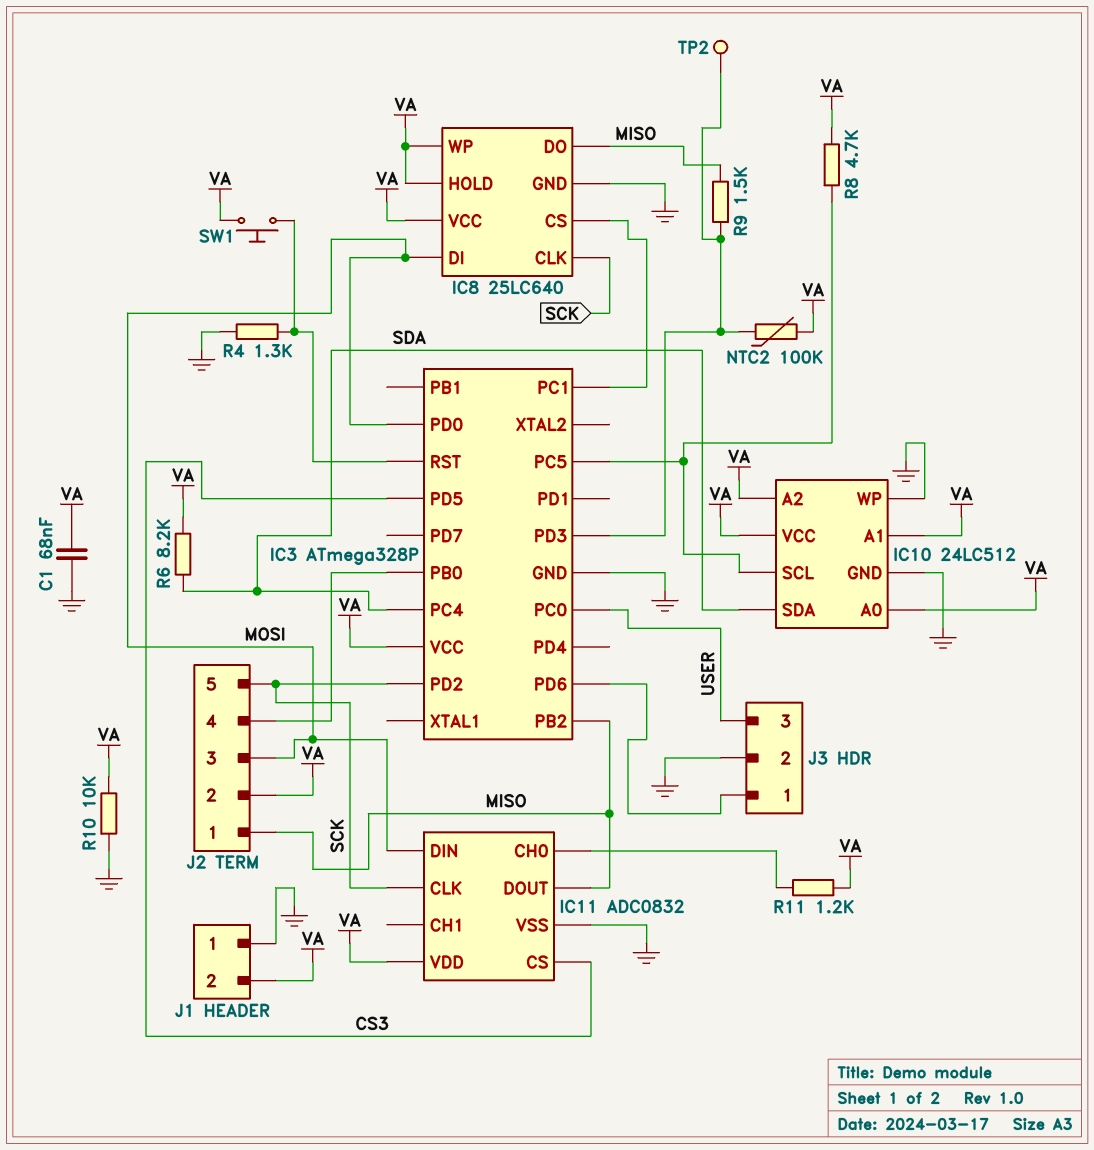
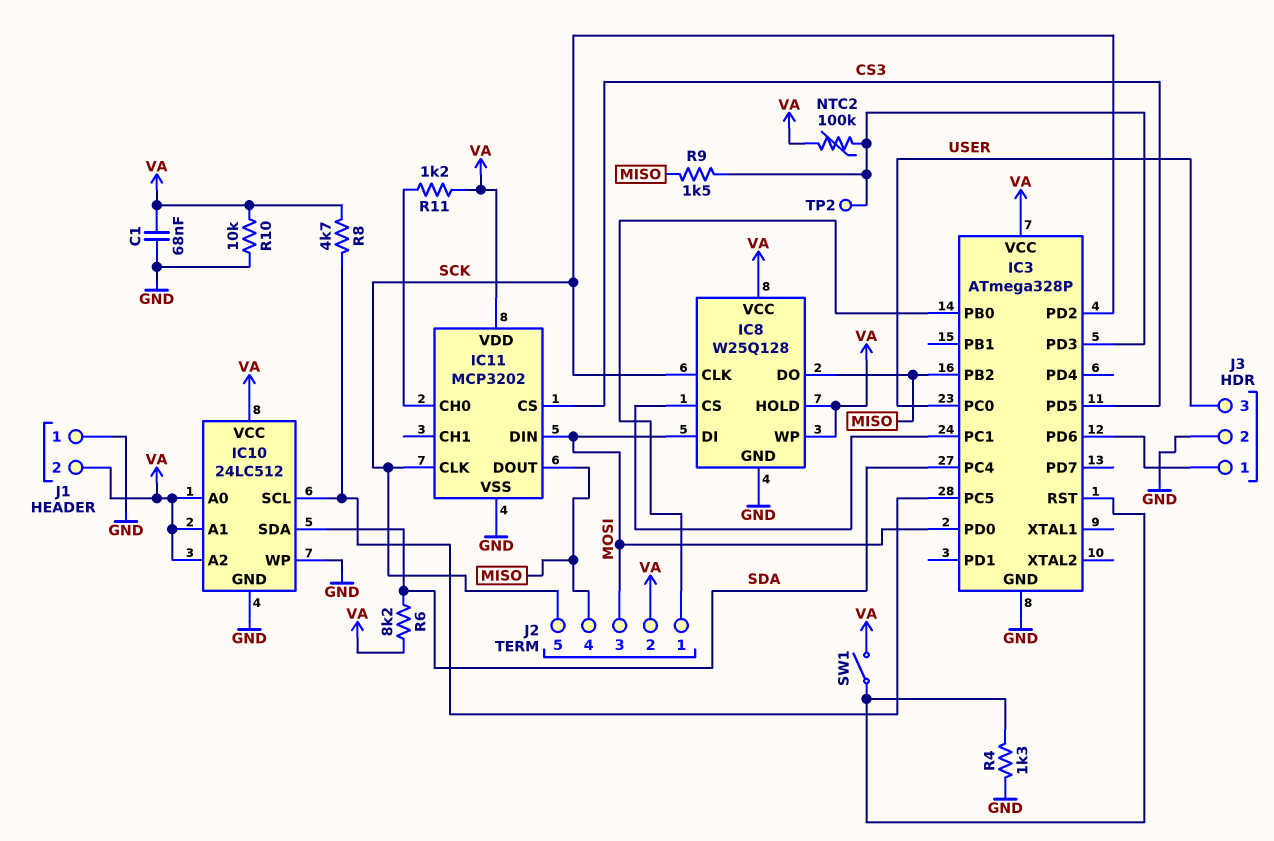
IC8: 25LC640 -> W25Q128
IC11: ADC0832 -> MCP3202
J2 pin 1: MISO -> IC3/PB0
J2 pin 4: IC3/PB0 -> MISO
SW1: button (IC3/RST, VA) -> switch (IC3/RST, VA)

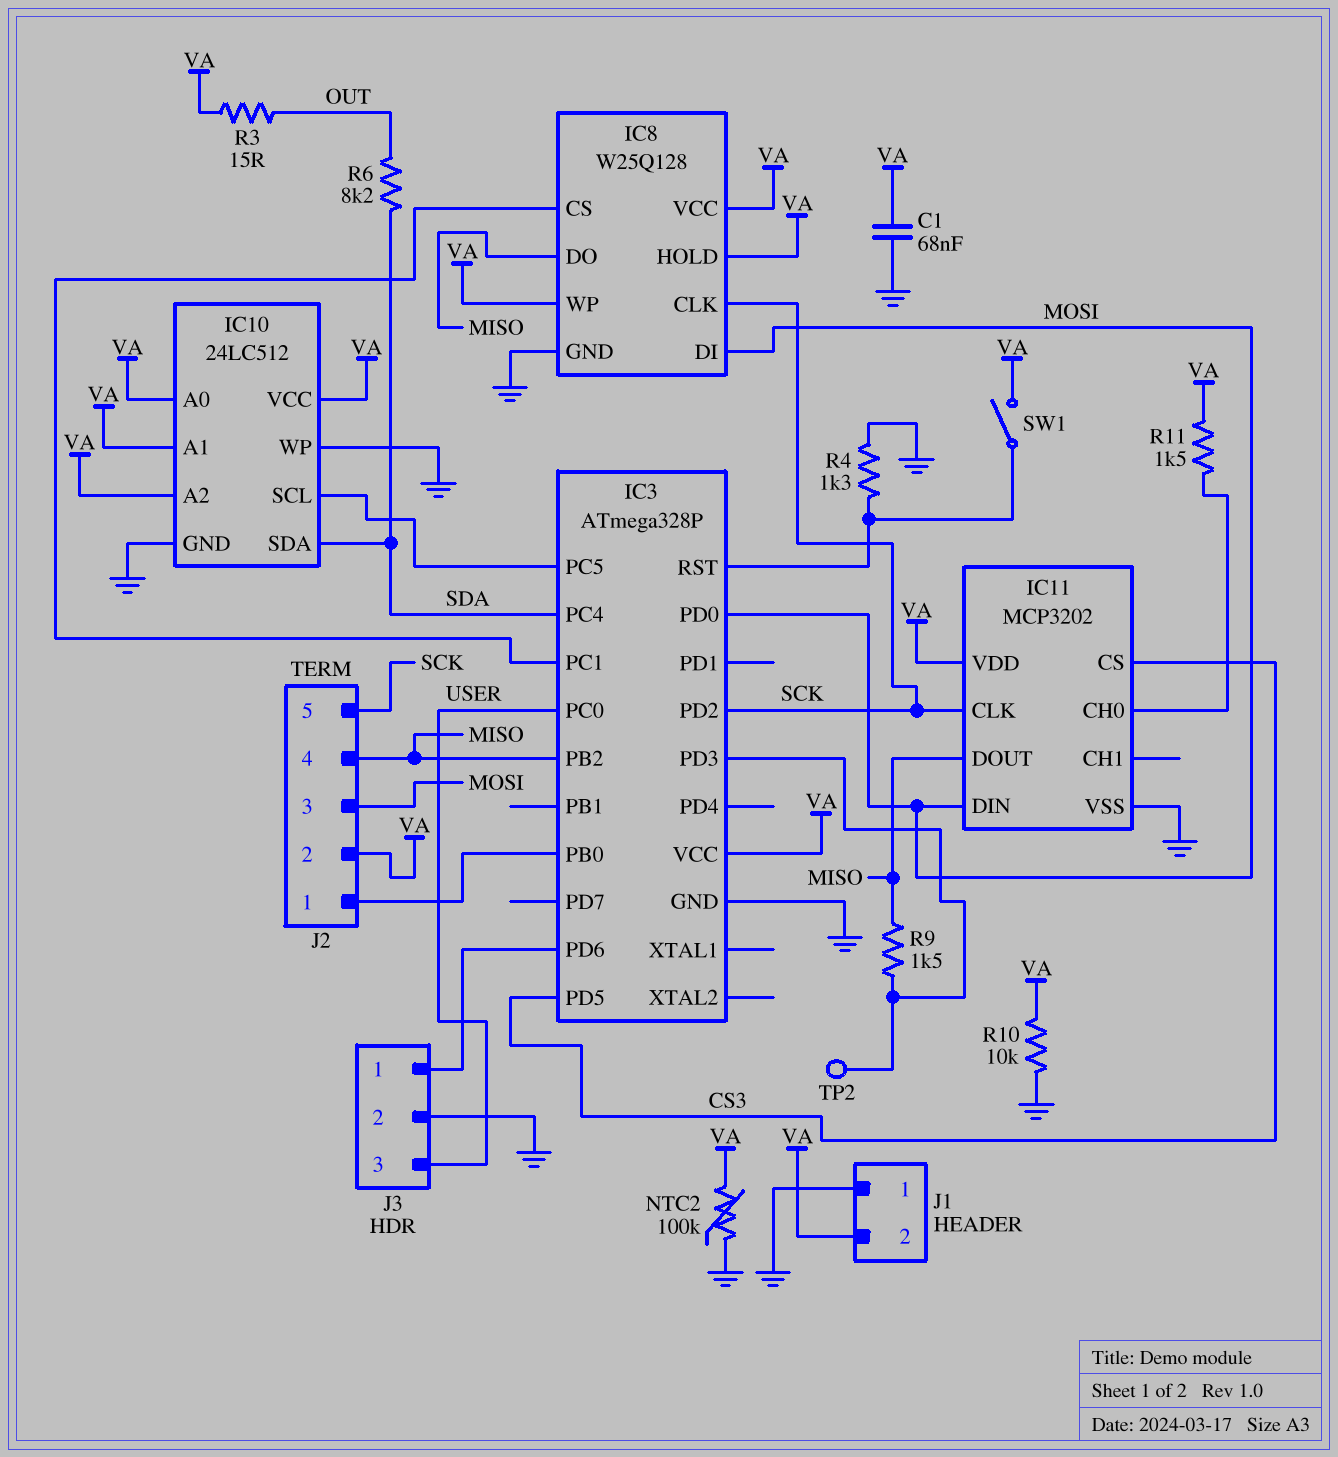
NTC2: 100k (IC3/PD3, VA) -> 100k (GND, VA)
R3: none -> 15 (OUT, VA)
R6: 8.2k (SDA, VA) -> 8.2k (OUT, SDA)
R8: 4.7k (IC3/PC5, VA) -> none
R11: 1.2k (IC11/CH0, VA) -> 1.5k (IC11/CH0, VA)

